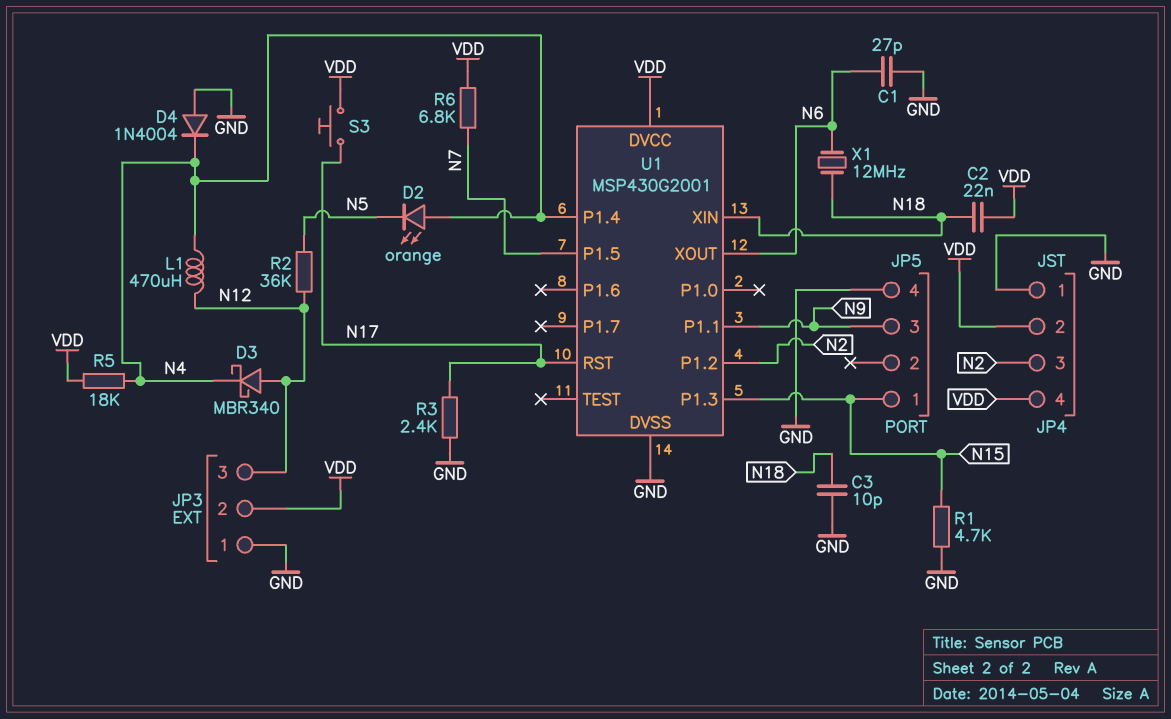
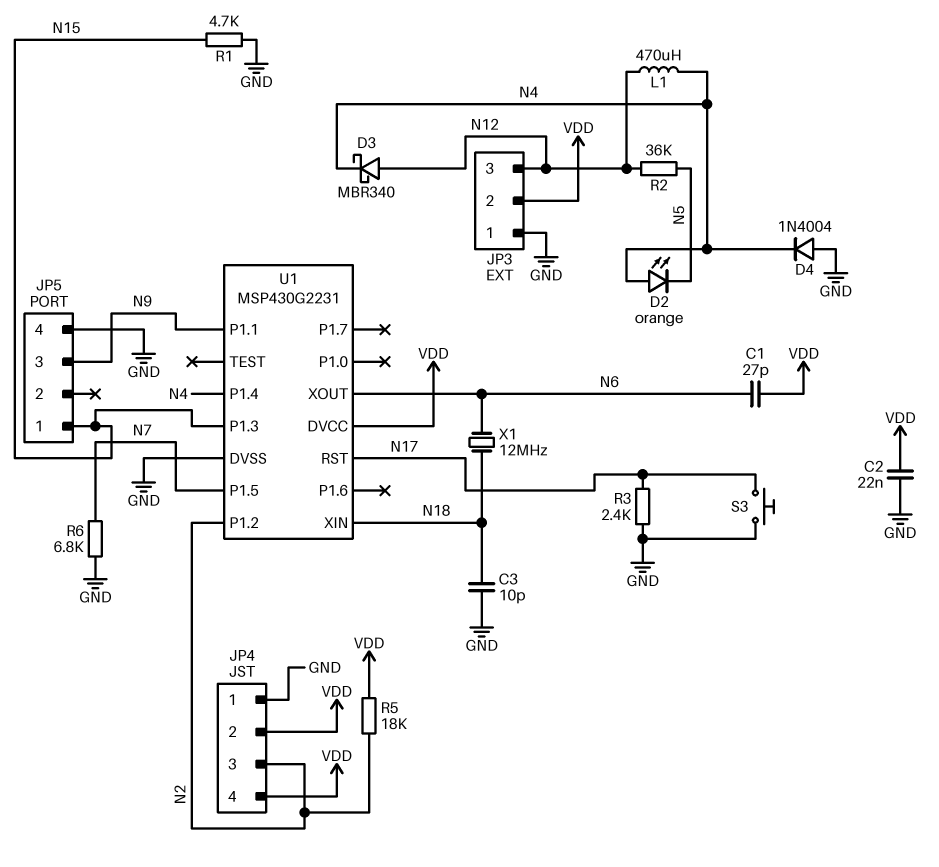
C1: 27pF (GND, N6) -> 27pF (N6, VDD)
C2: 22nF (N18, VDD) -> 22nF (GND, VDD)
R5: 18k (N4, VDD) -> 18k (N2, VDD)
R6: 6.8k (N7, VDD) -> 6.8k (GND, N7)
S3: button (N17, VDD) -> button (GND, N17)
U1: MSP430G2001 -> MSP430G2231

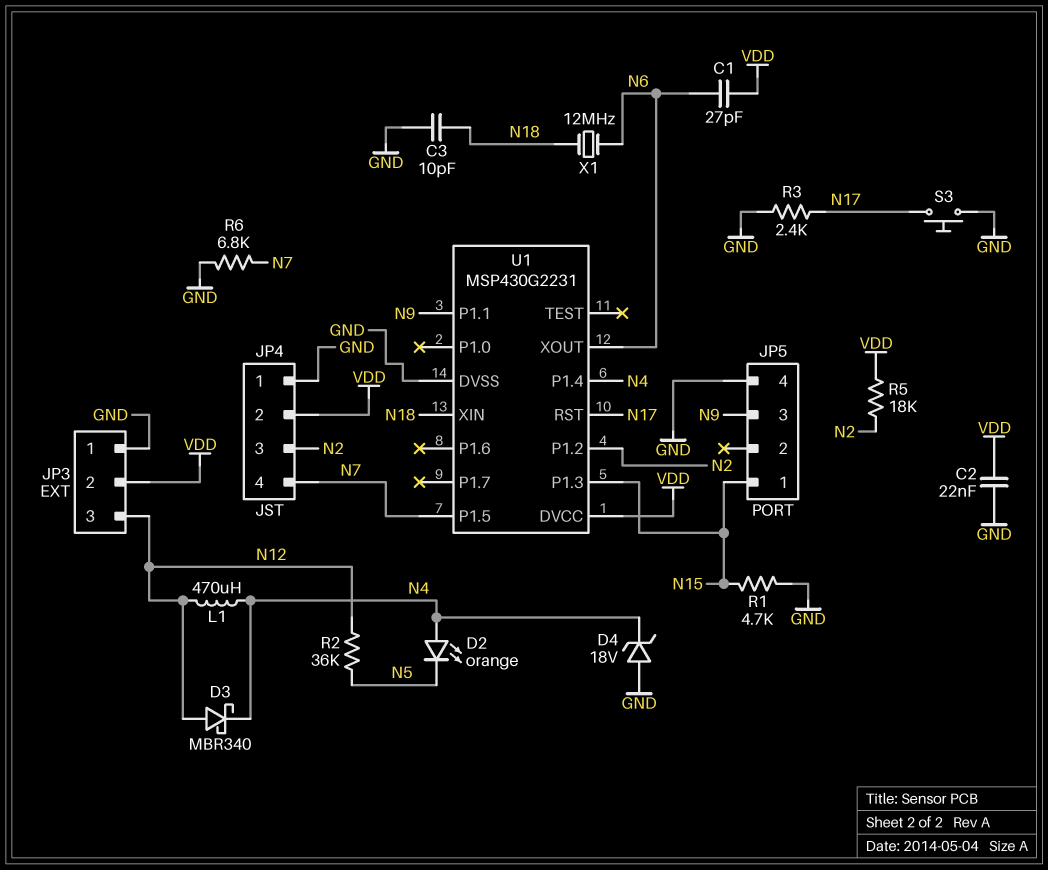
D4: diode 1N4004 (A GND, K N4) -> zener 18V (A GND, K N4)
JP4 pin 4: VDD -> N7

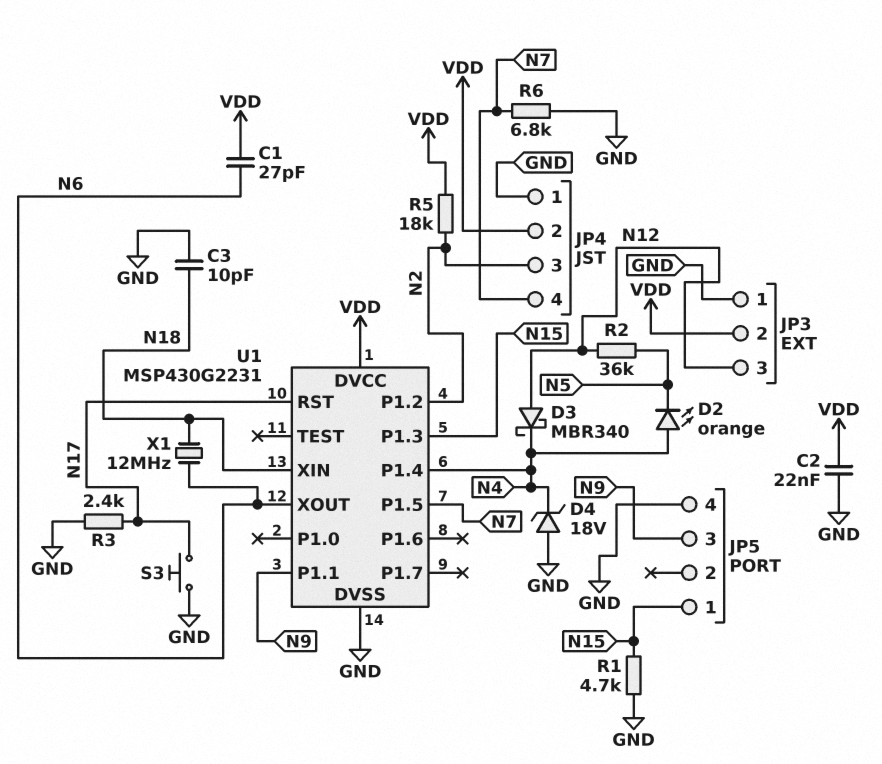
L1: 470uH (N4, N12) -> none

